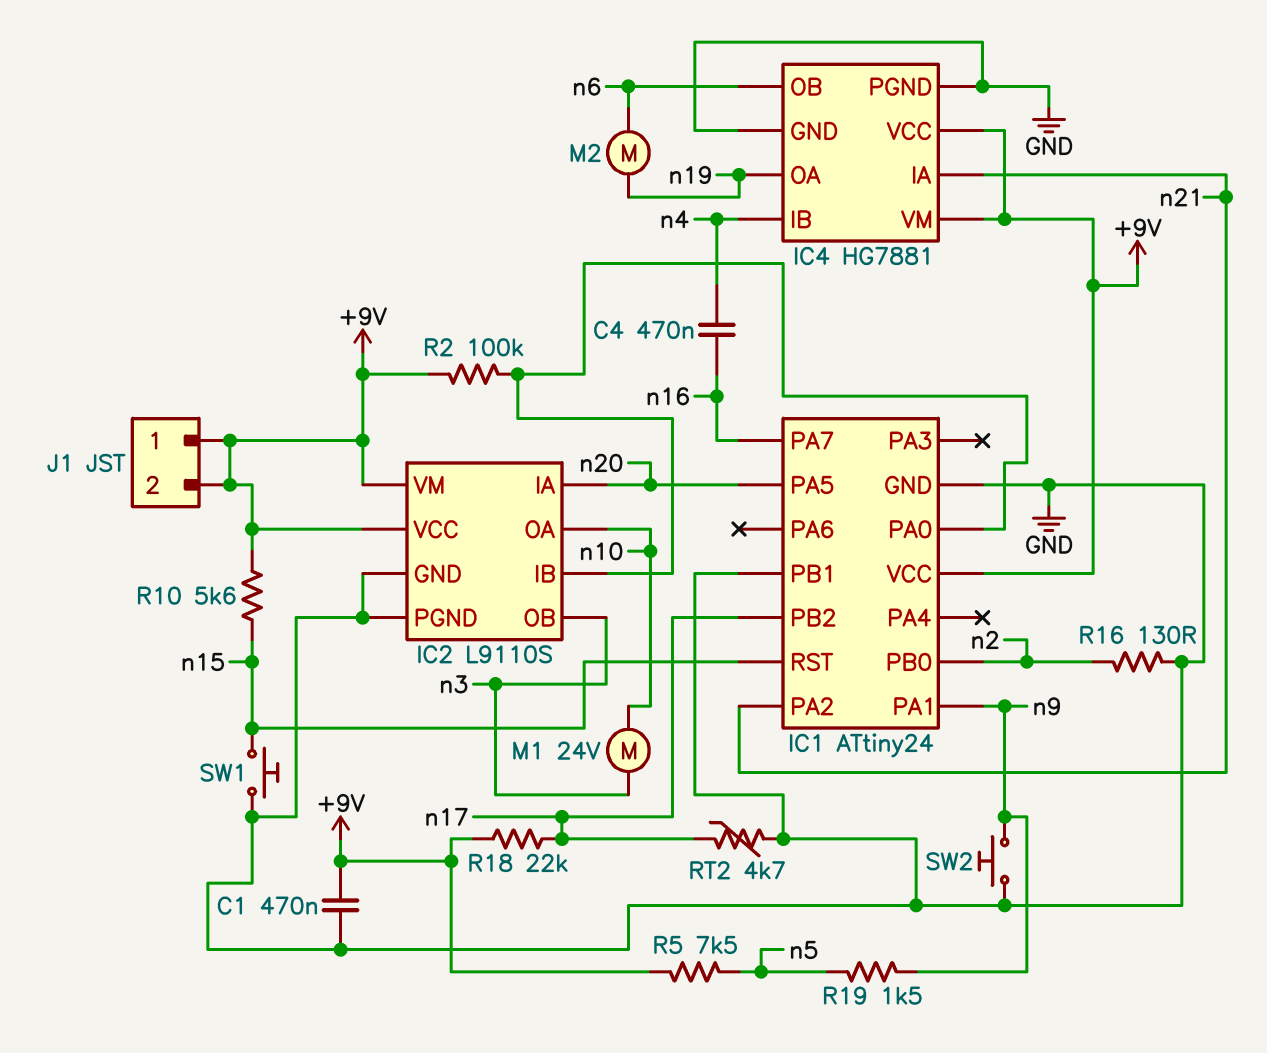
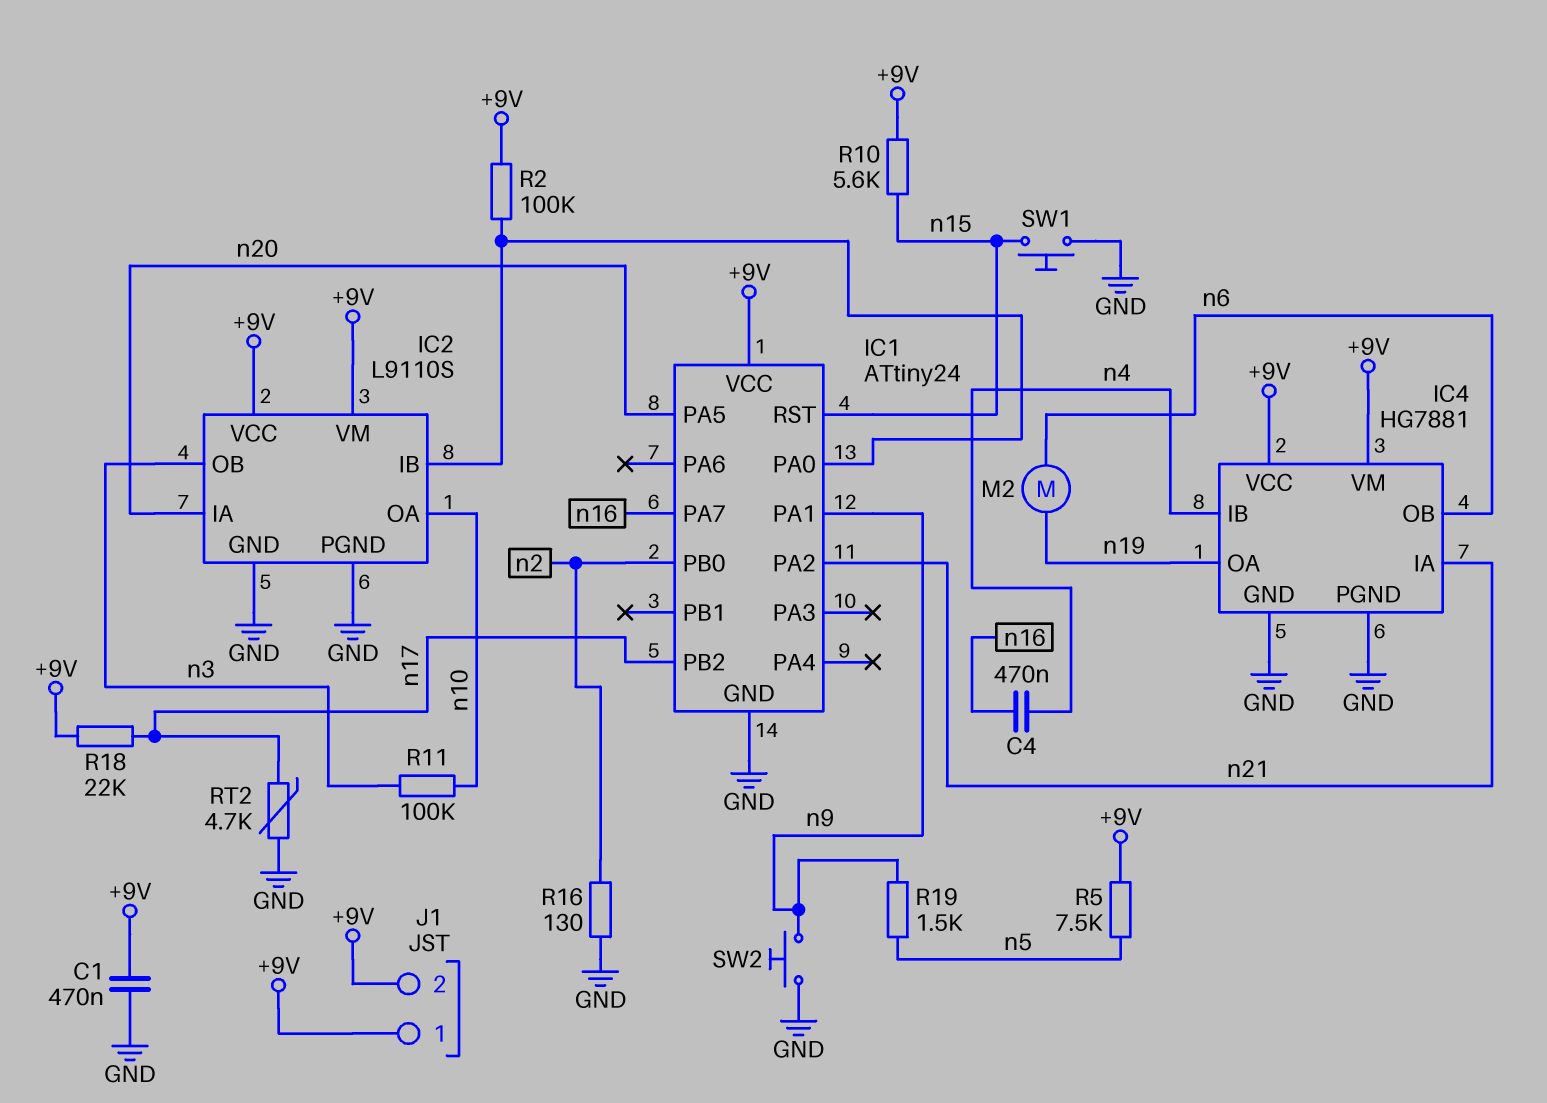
IC1 pin PB1: GND -> none
M1: motor 24V (n3, n10) -> none
R11: none -> 100k (n3, n10)

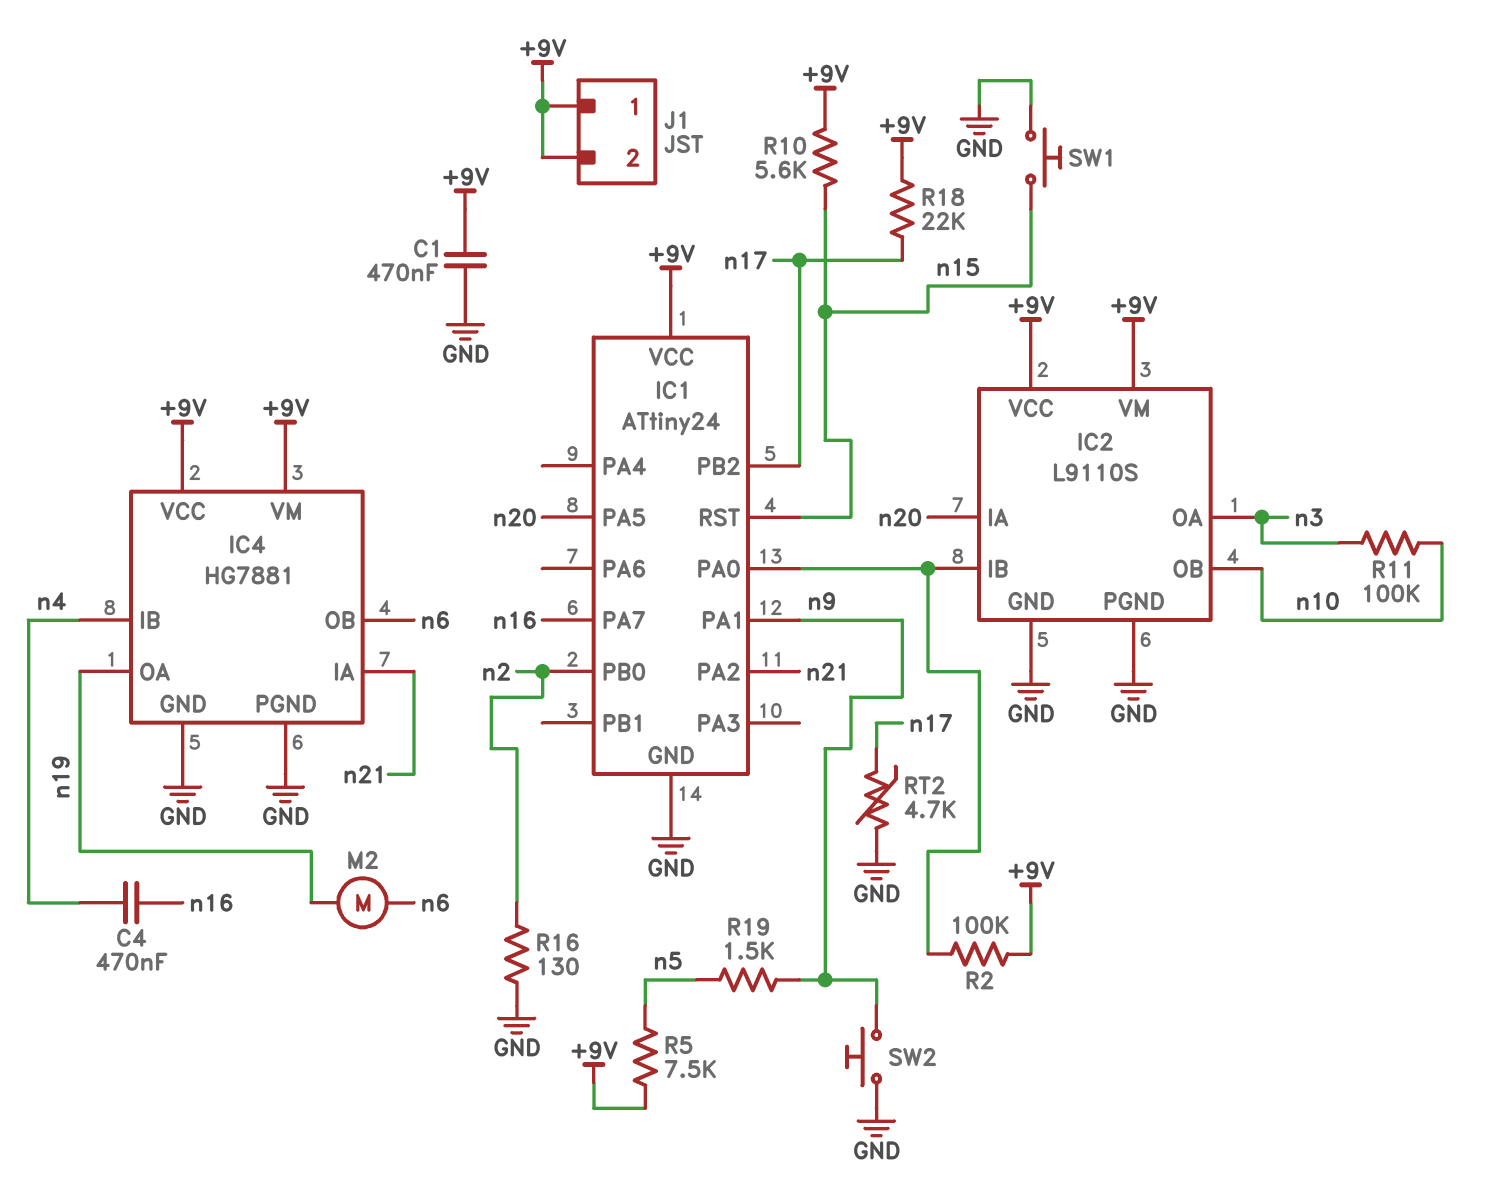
IC2 pin OA: n10 -> n3
IC2 pin OB: n3 -> n10

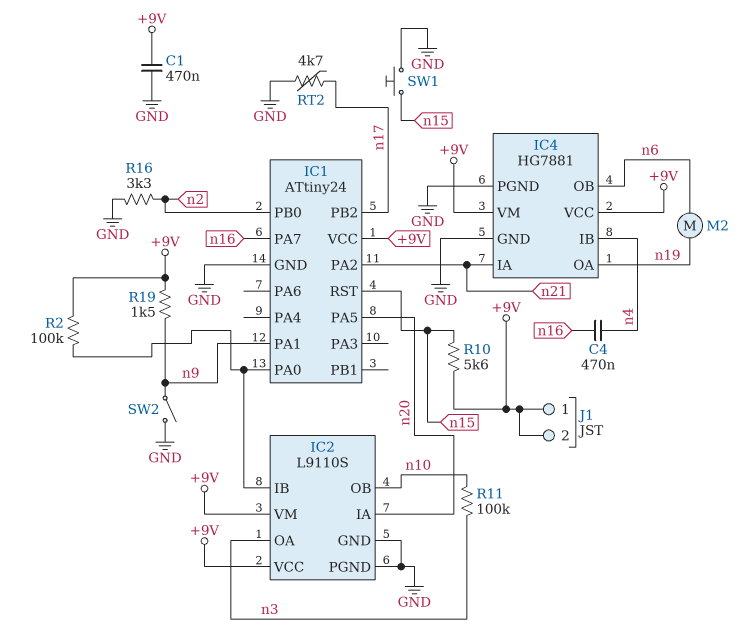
R5: 7.5k (+9V, n5) -> none
R16: 130 (GND, n2) -> 3.3k (GND, n2)
R18: 22k (+9V, n17) -> none
R19: 1.5k (n5, n9) -> 1.5k (+9V, n9)
SW2: button (GND, n9) -> switch (GND, n9)

